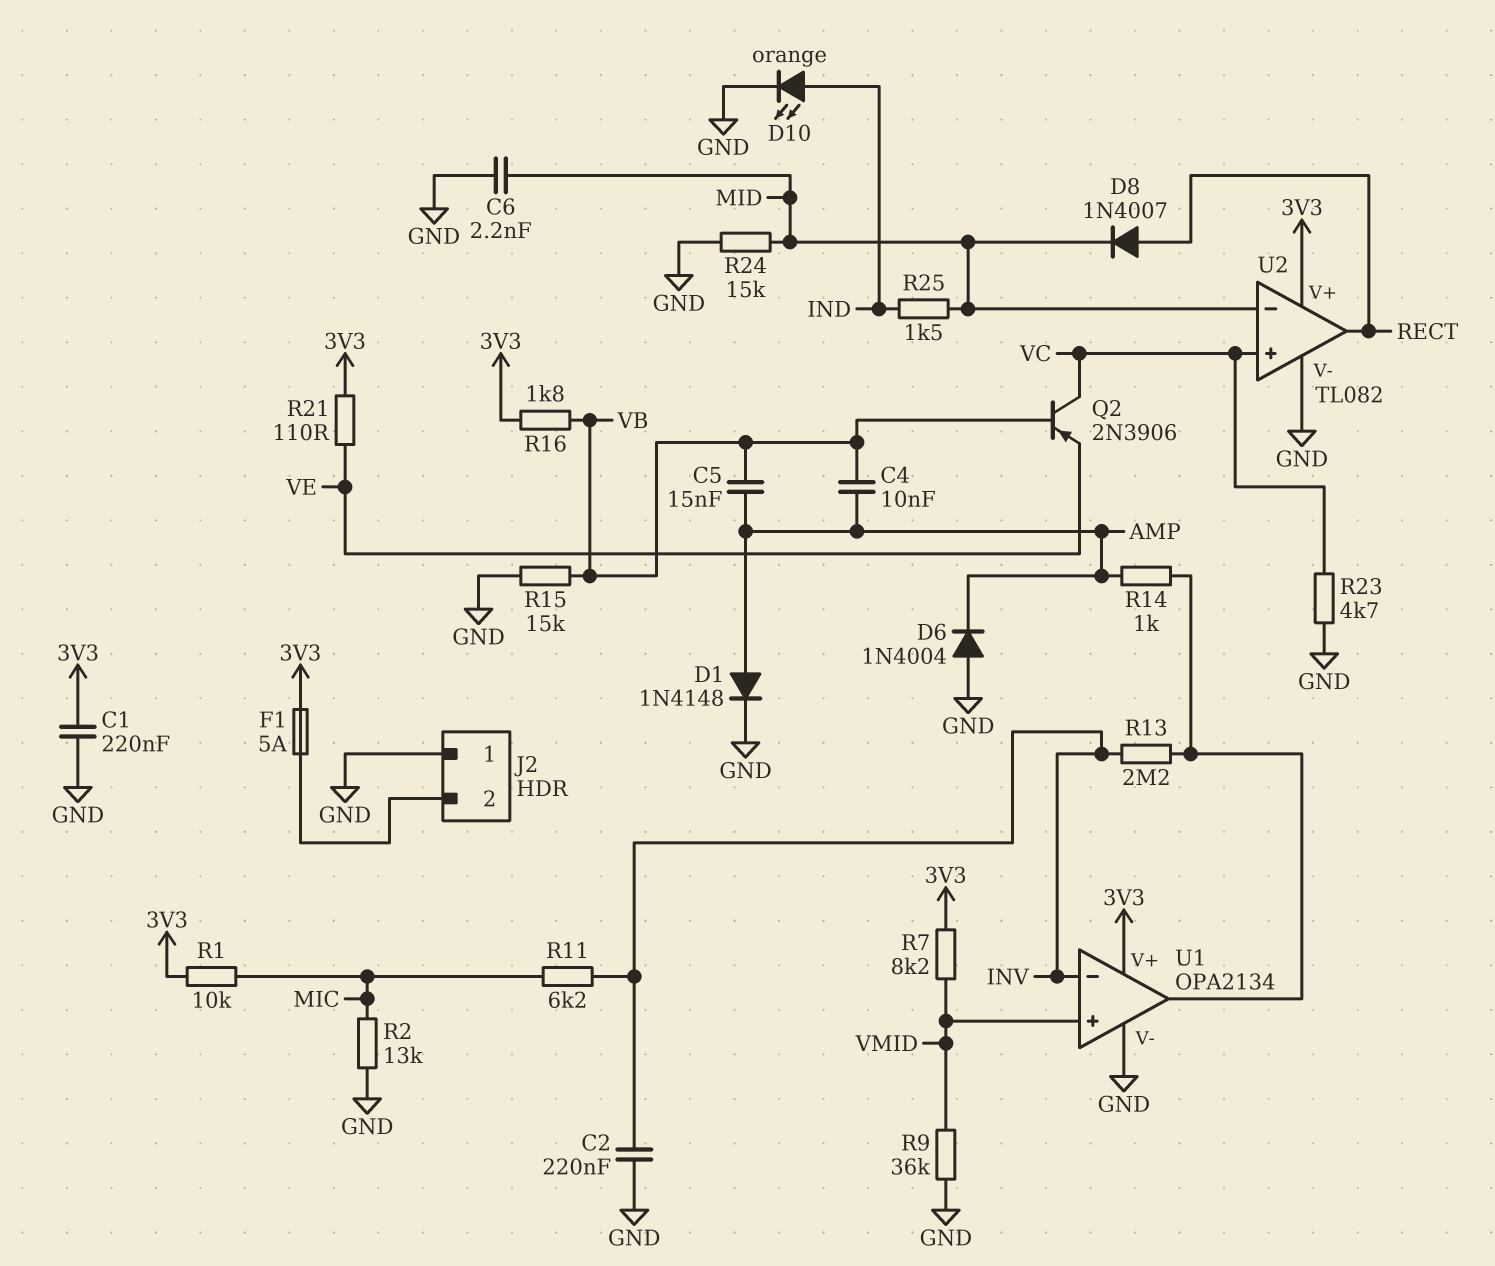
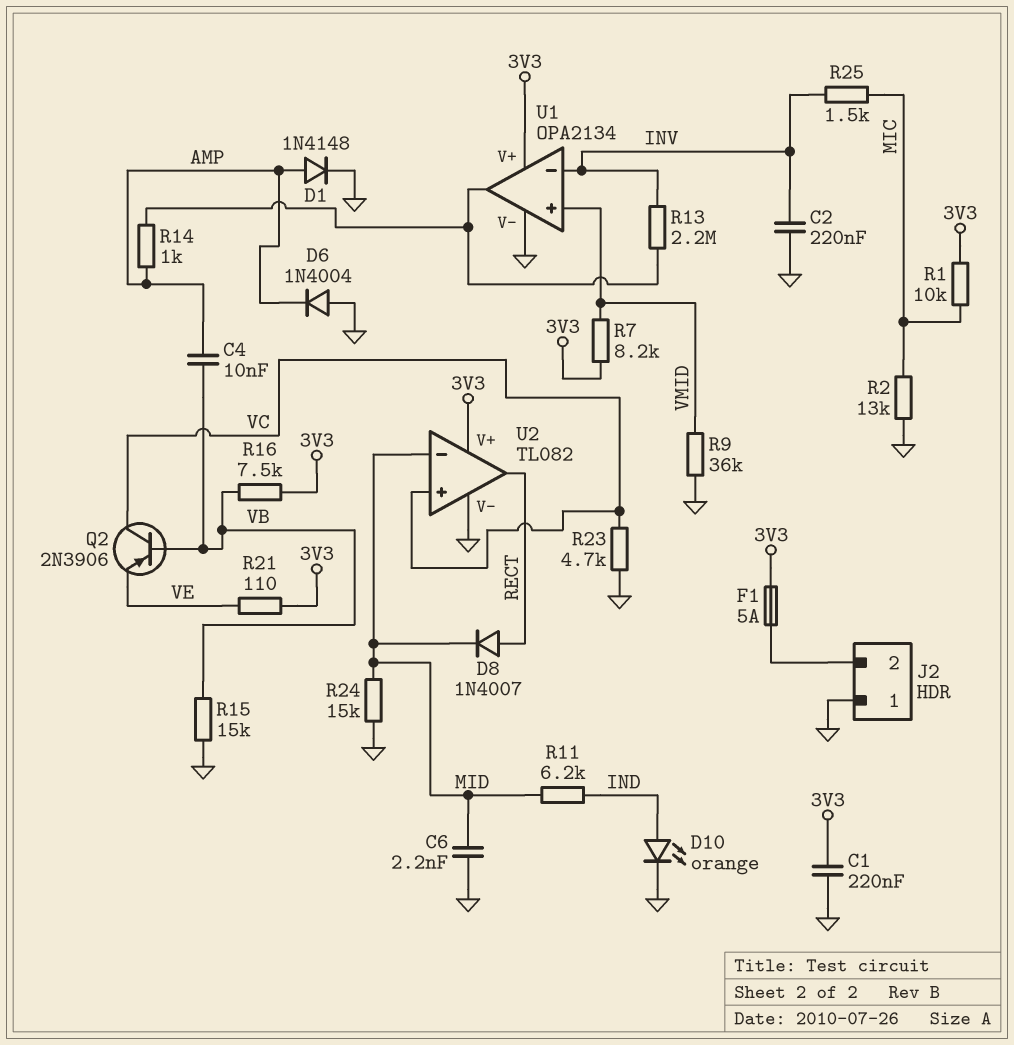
C5: 15nF (AMP, VB) -> none
R11: 6.2k (INV, MIC) -> 6.2k (IND, MID)
R16: 1.8k (3V3, VB) -> 7.5k (3V3, VB)
R25: 1.5k (IND, MID) -> 1.5k (INV, MIC)

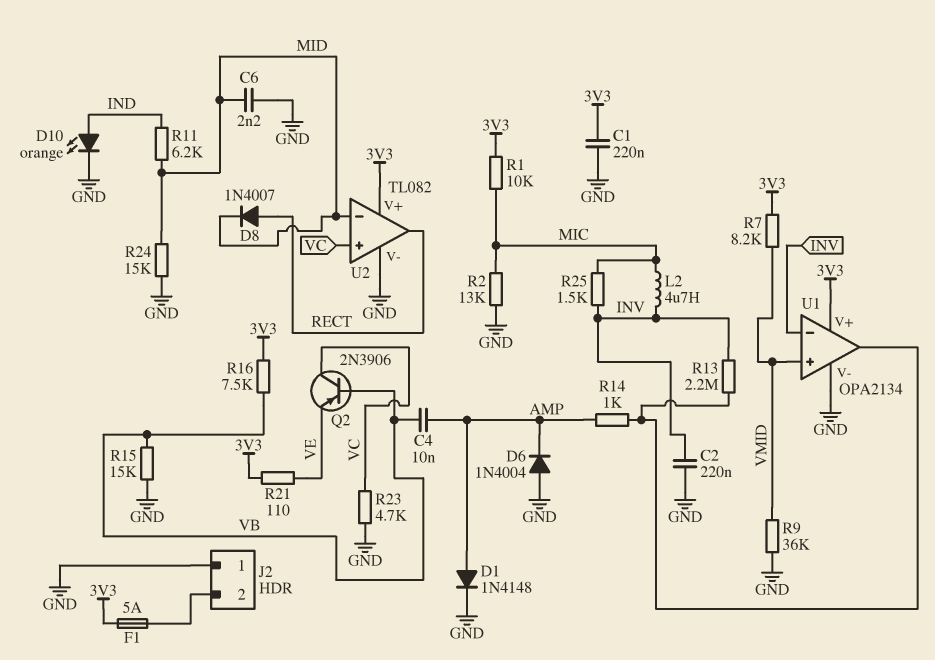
L2: none -> 4.7uH (INV, MIC)

